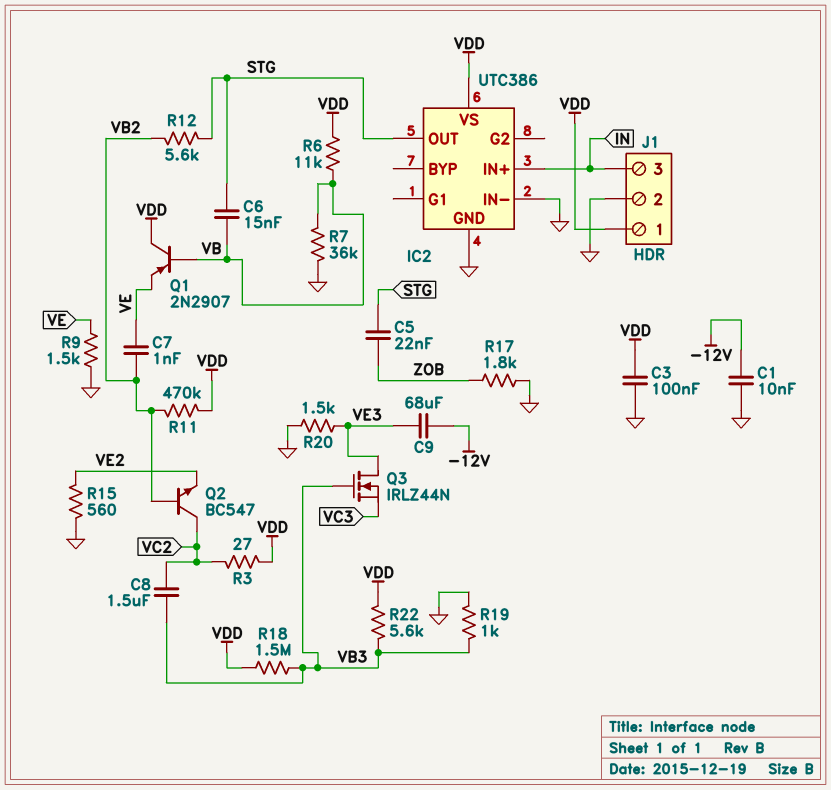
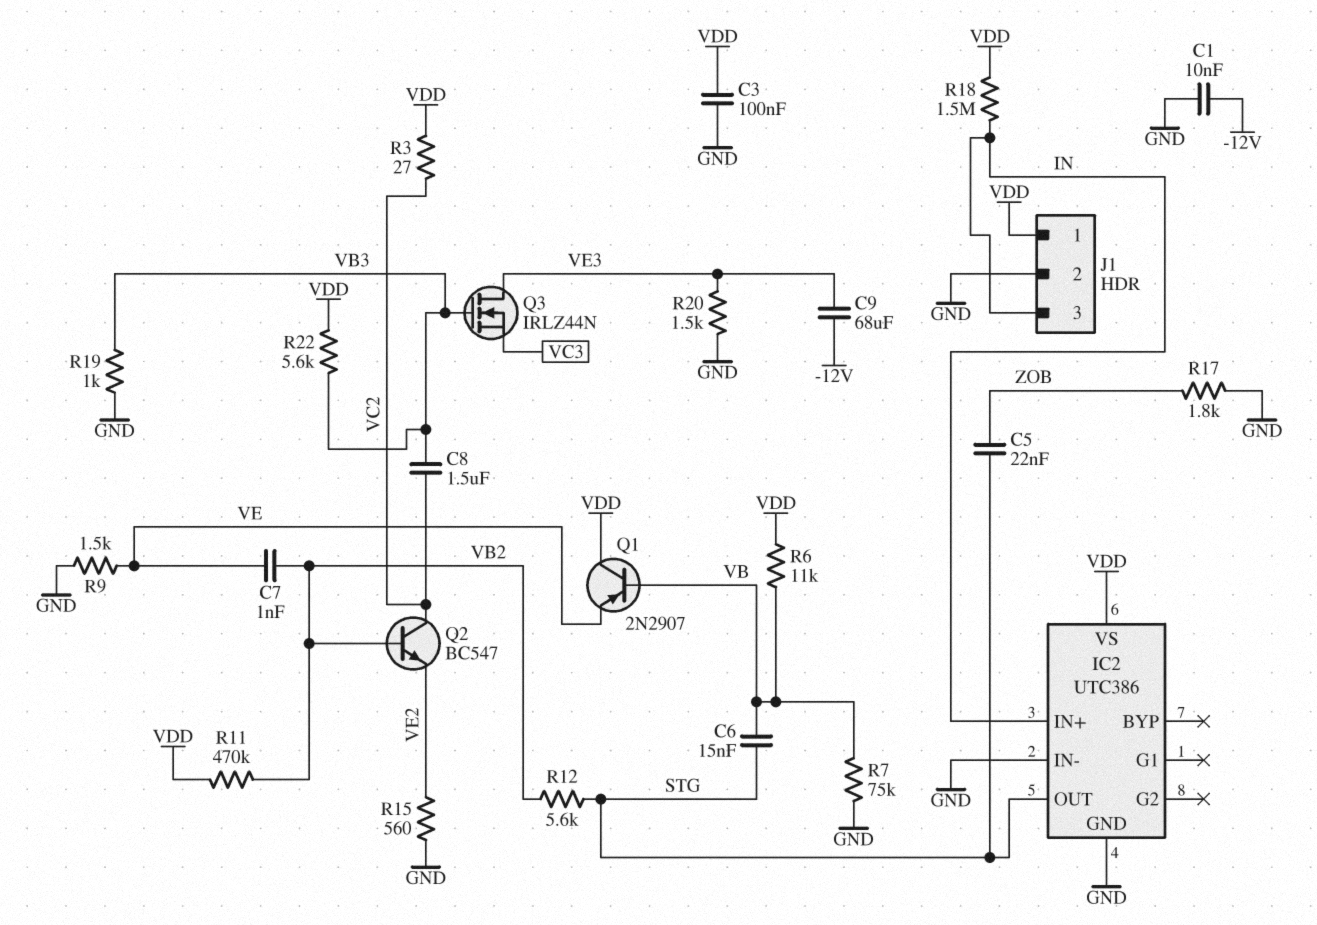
R7: 36k (GND, VB) -> 75k (GND, VB)
R18: 1.5M (VB3, VDD) -> 1.5M (IN, VDD)

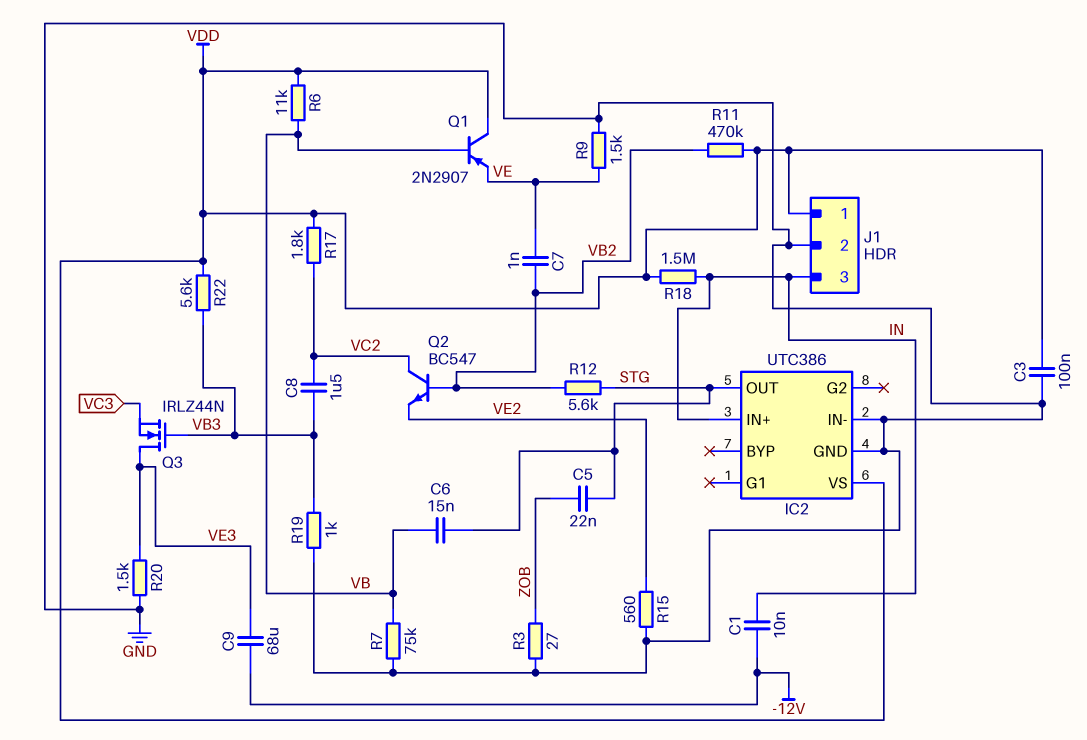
C1: 10nF (-12V, GND) -> 10nF (-12V, IN)
R3: 27 (VC2, VDD) -> 27 (GND, ZOB)
R17: 1.8k (GND, ZOB) -> 1.8k (VC2, VDD)

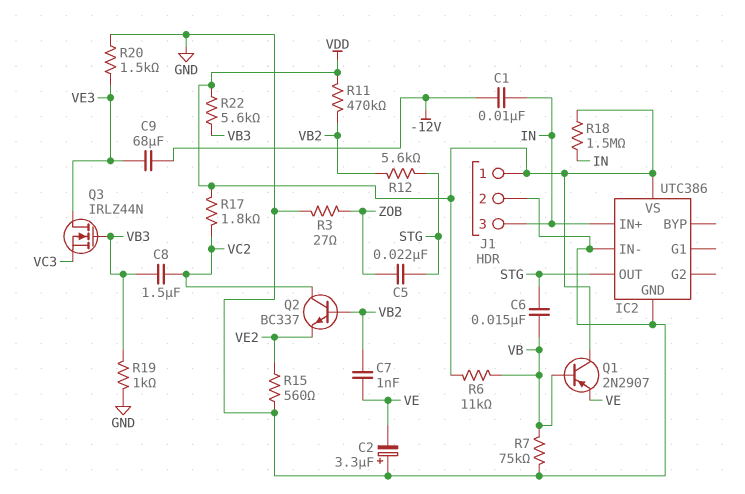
C2: none -> 3.3uF (plus GND, minus VE)
C3: 100nF (GND, VDD) -> none
Q2: NPN BC547 (B VB2, C VC2, E VE2) -> NPN BC337 (B VB2, C VC2, E VE2)
R9: 1.5k (GND, VE) -> none

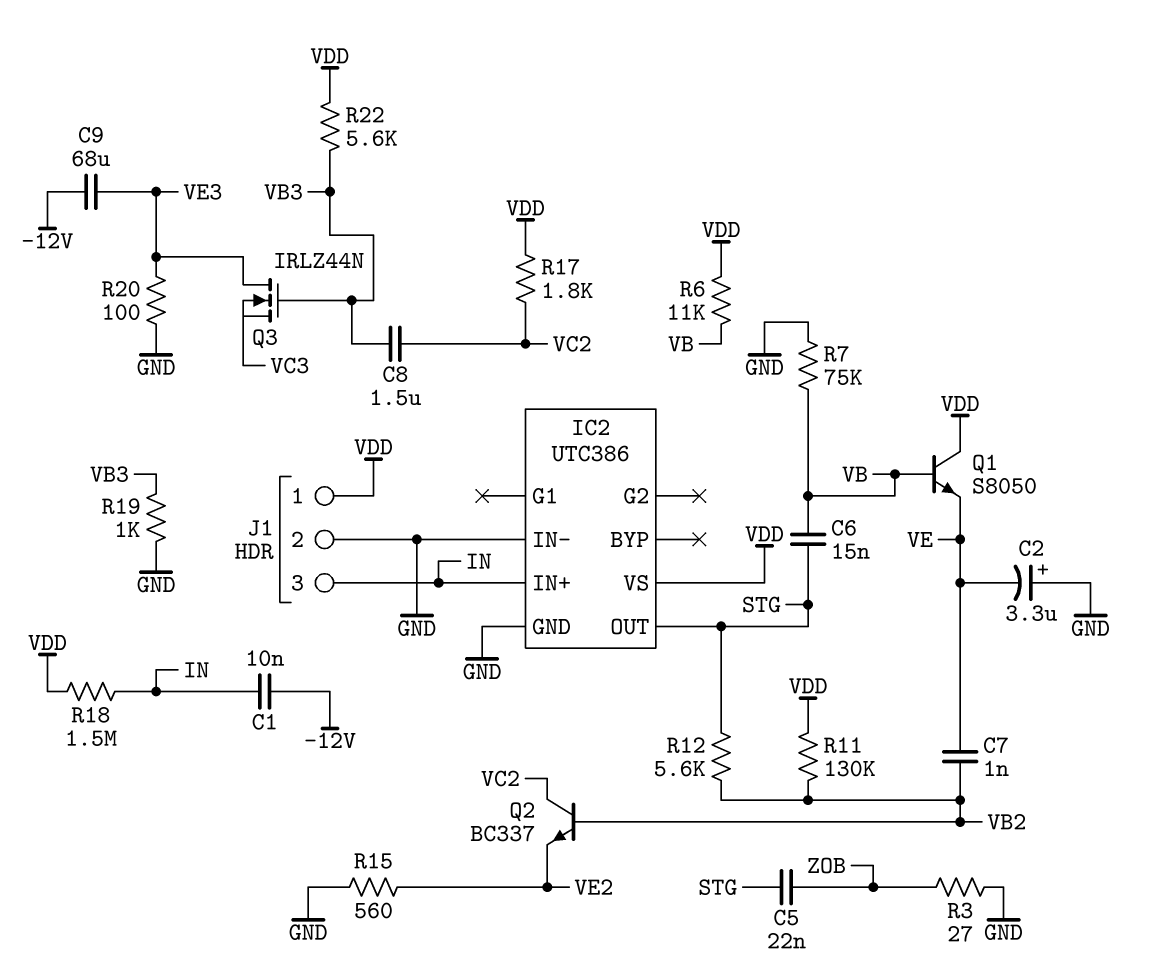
Q1: PNP 2N2907 (B VB, C VDD, E VE) -> NPN S8050 (B VB, C VDD, E VE)
R11: 470k (VB2, VDD) -> 130k (VB2, VDD)
R20: 1.5k (GND, VE3) -> 100 (GND, VE3)

